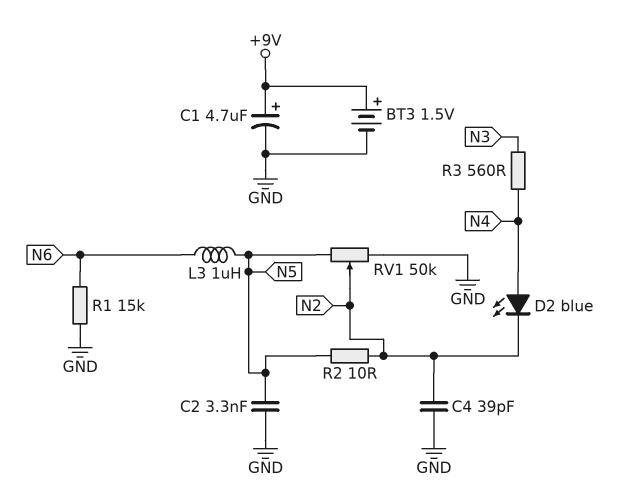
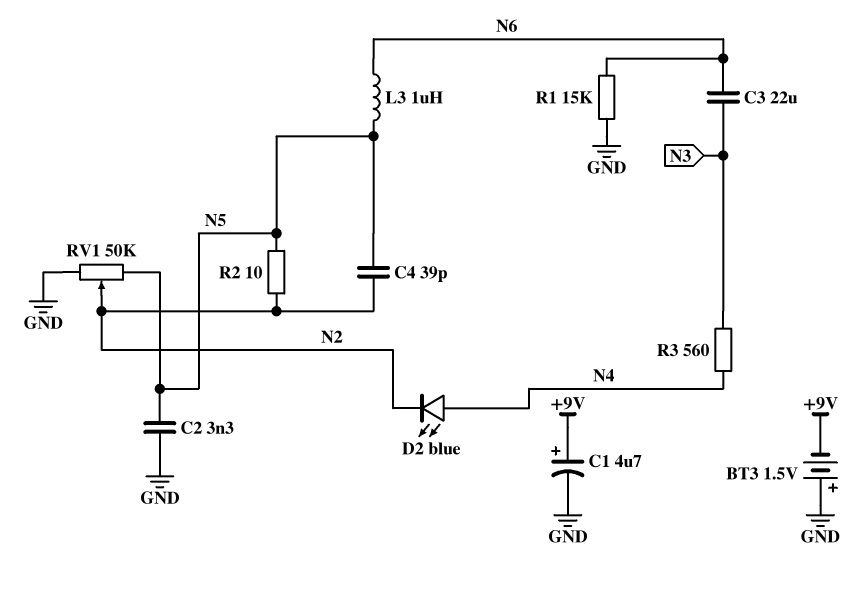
BT3: 1.5V (plus +9V, minus GND) -> 1.5V (plus GND, minus +9V)
C3: none -> 22uF (N3, N6)
C4: 39pF (GND, N2) -> 39pF (N2, N5)

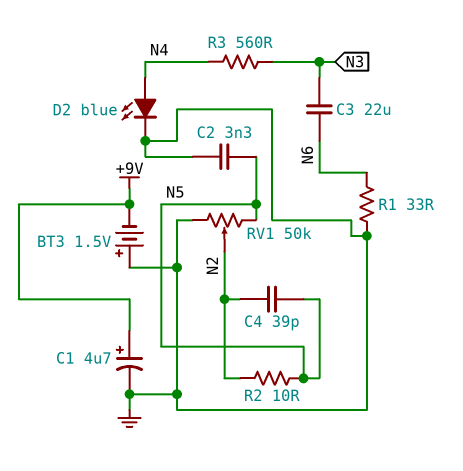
D2: LED blue (A N4, K N2) -> LED blue (A N4, K GND)
L3: 1uH (N5, N6) -> none
R1: 15k (GND, N6) -> 33 (GND, N6)

